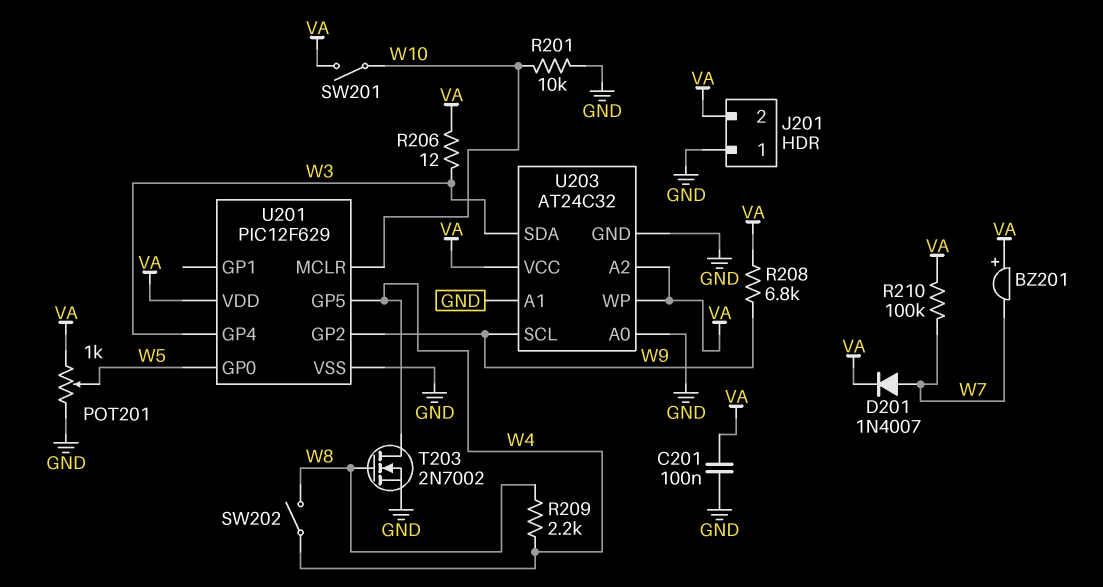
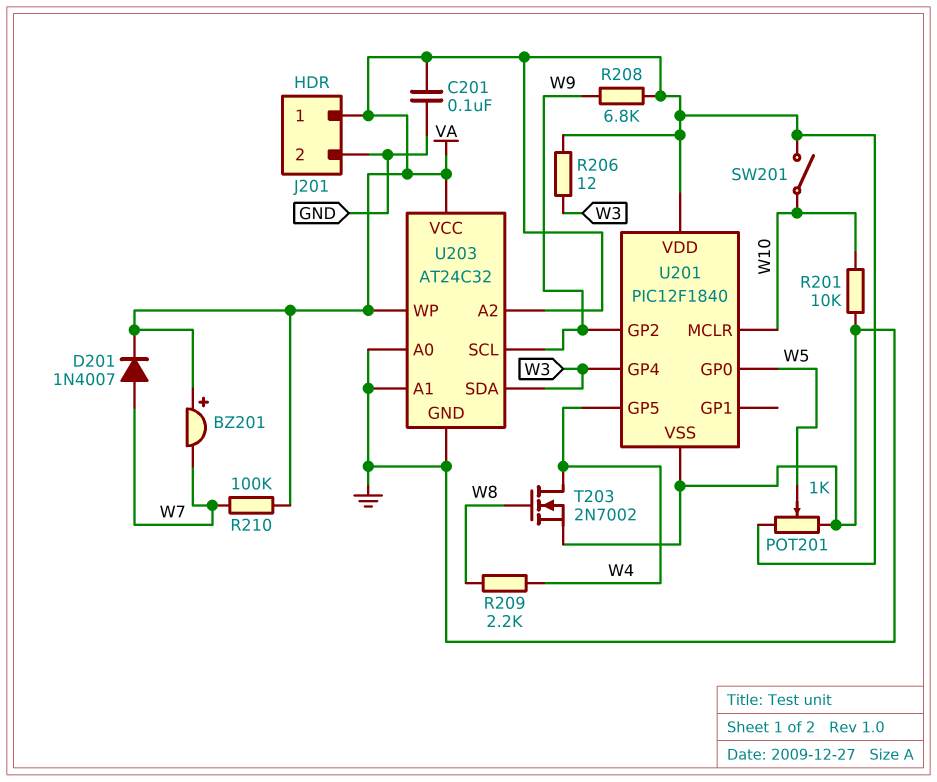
J201 pin 1: GND -> VA
J201 pin 2: VA -> GND
SW202: switch (W4, W8) -> none
U201: PIC12F629 -> PIC12F1840

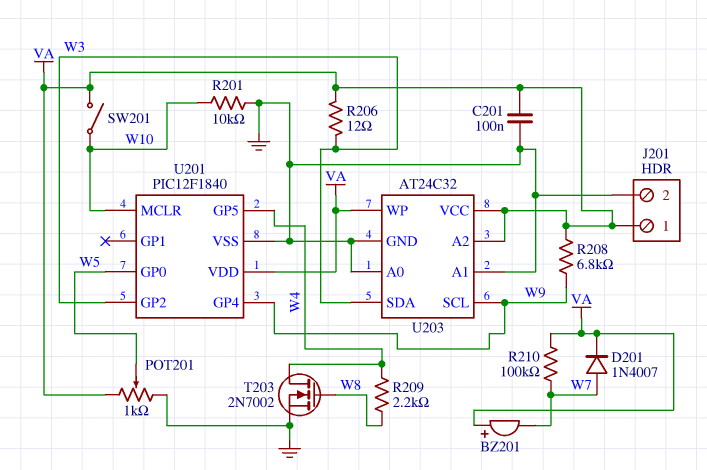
U201 pin GP2: W9 -> W3
U201 pin GP4: W3 -> W9

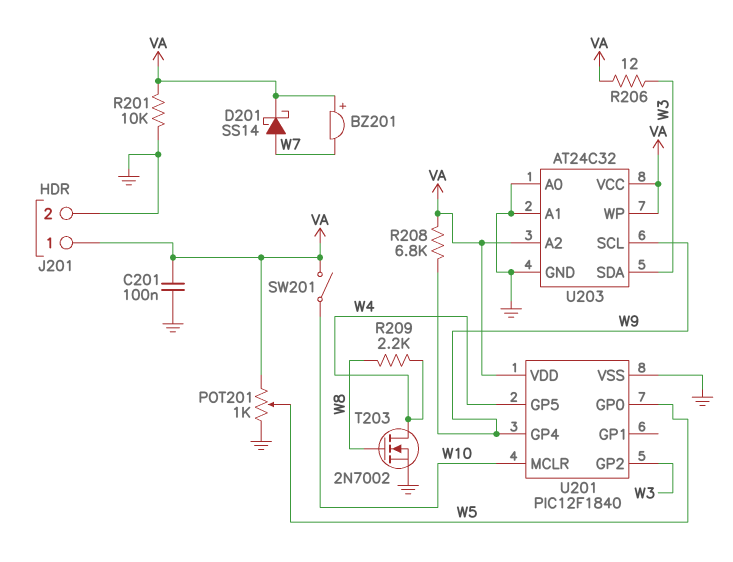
D201: diode 1N4007 (A W7, K VA) -> schottky SS14 (A W7, K VA)
R201: 10k (GND, W10) -> 10k (GND, VA)
R210: 100k (VA, W7) -> none

